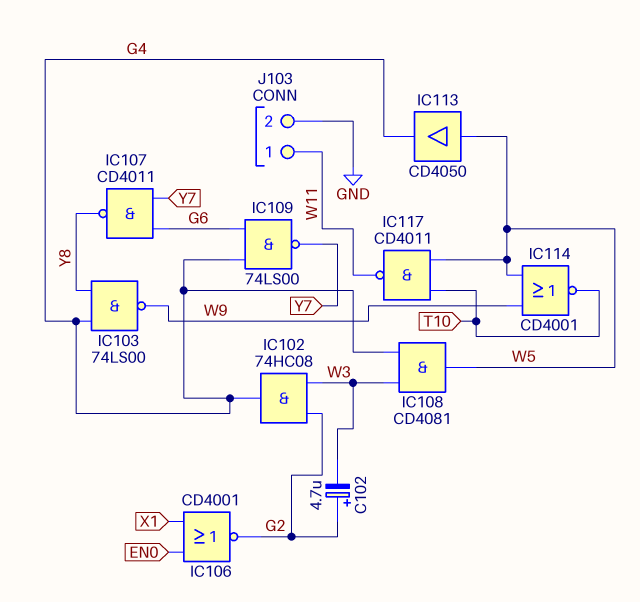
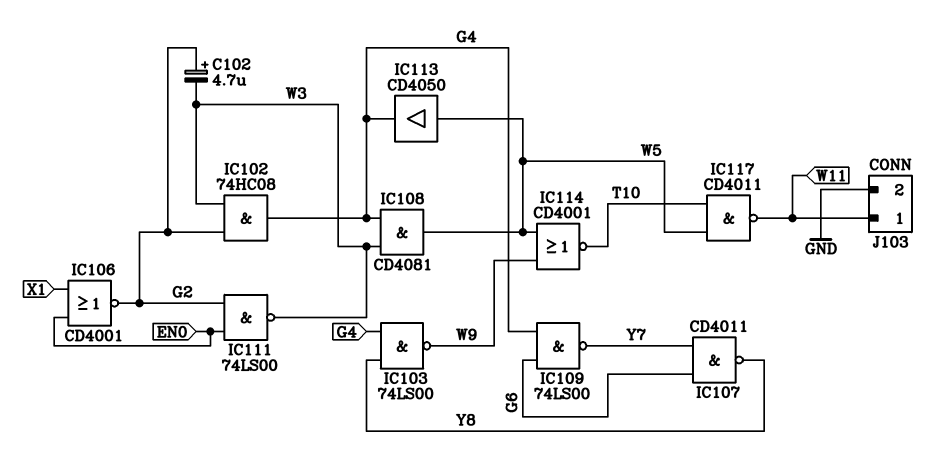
IC111: none -> NAND 74LS00 (in EN0, in G2, out W3)

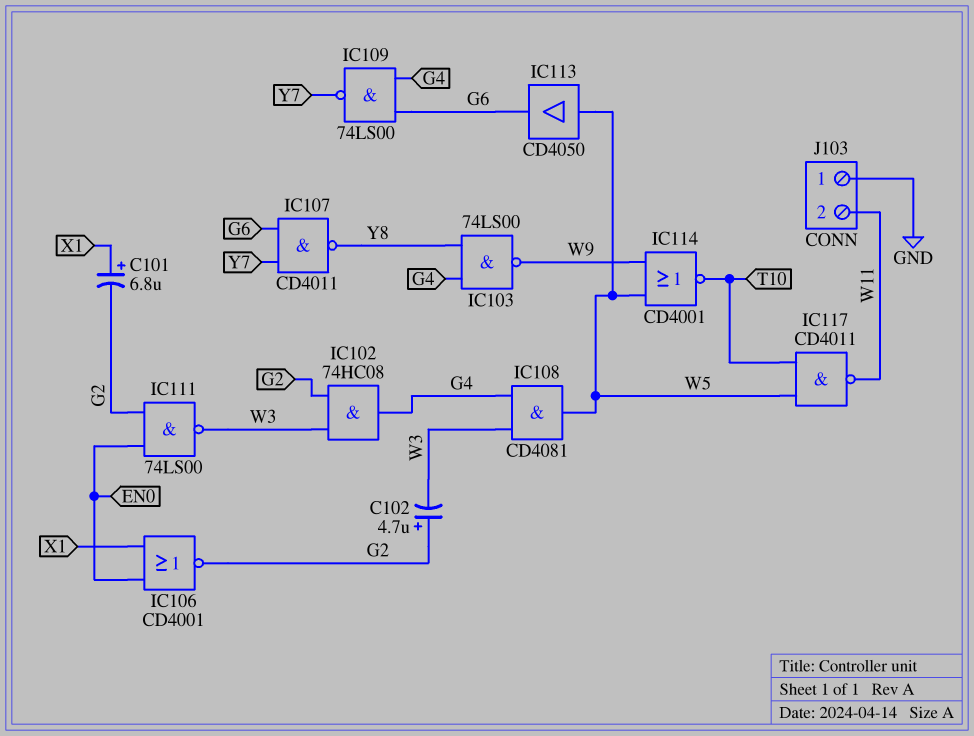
C101: none -> 6.8uF (plus X1, minus G2)
IC113: buffer CD4050 (in W5, out G4) -> buffer CD4050 (in W5, out G6)
J103 pin 1: W11 -> GND
J103 pin 2: GND -> W11

